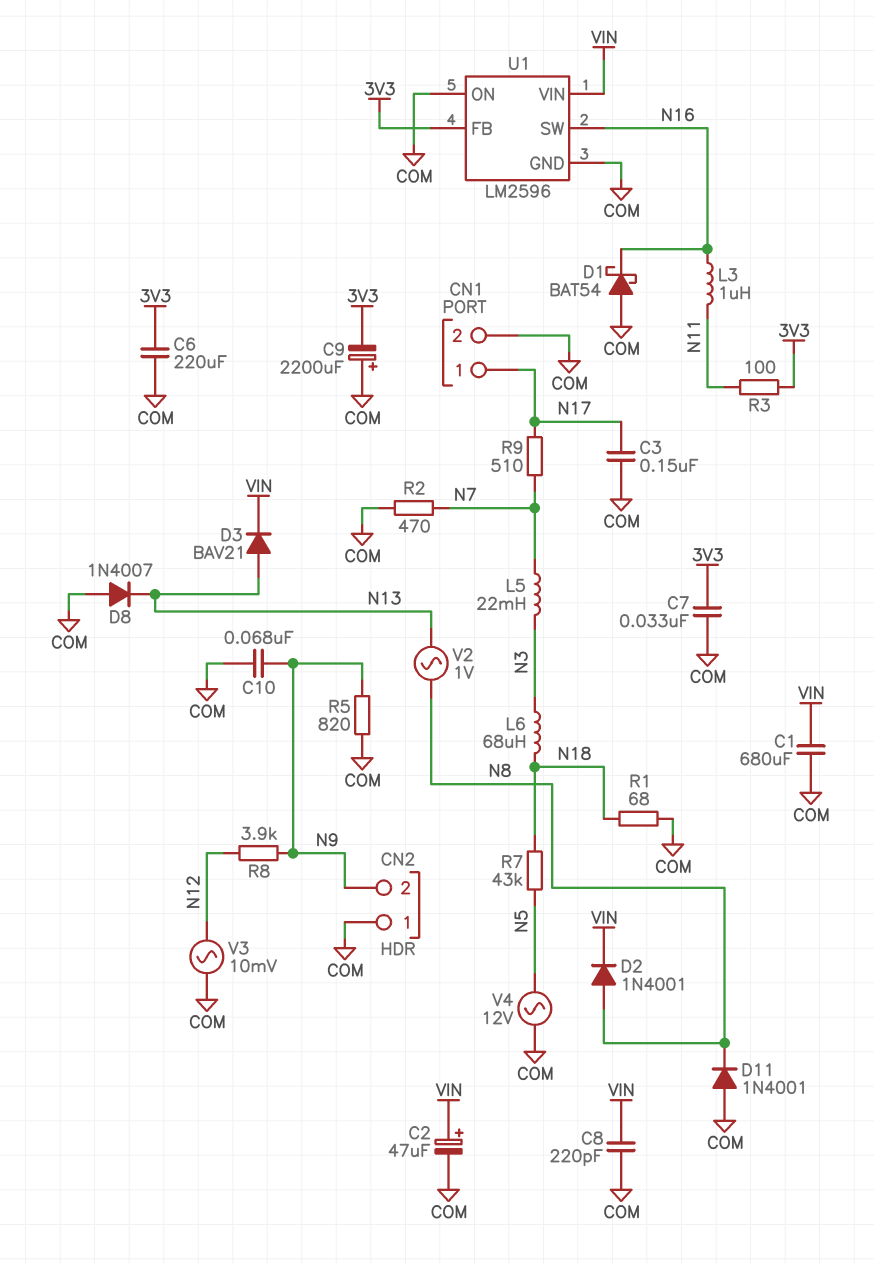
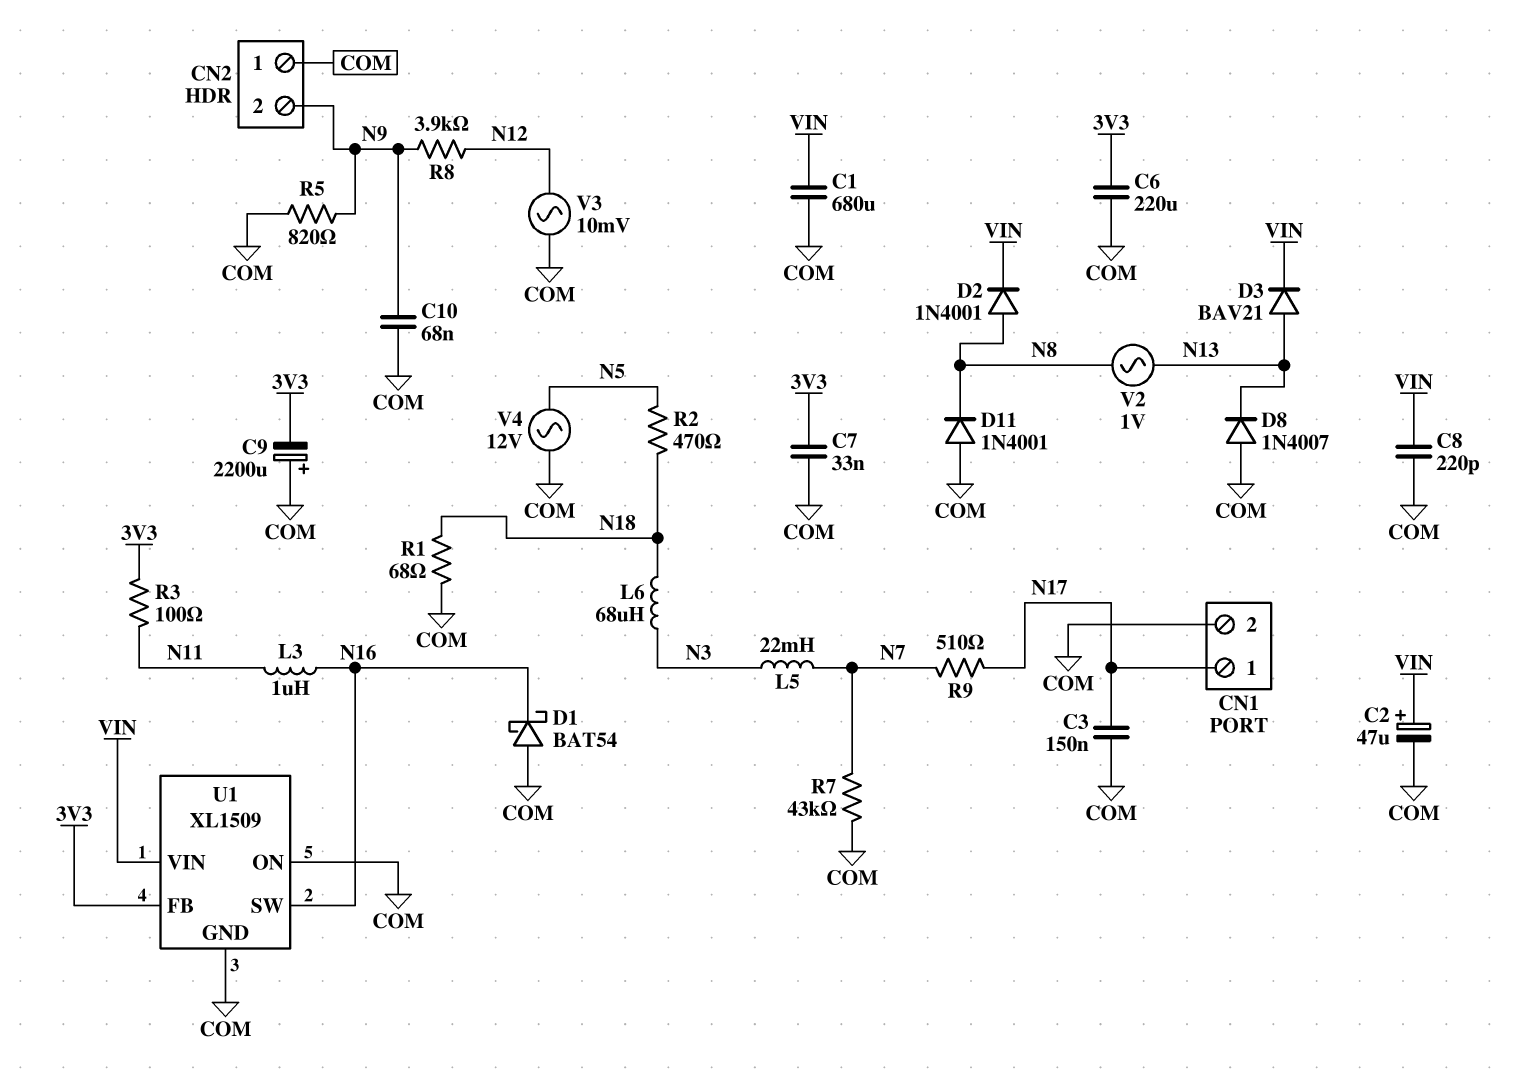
R2: 470 (COM, N7) -> 470 (N5, N18)
R7: 43k (N5, N18) -> 43k (COM, N7)
U1: LM2596 -> XL1509

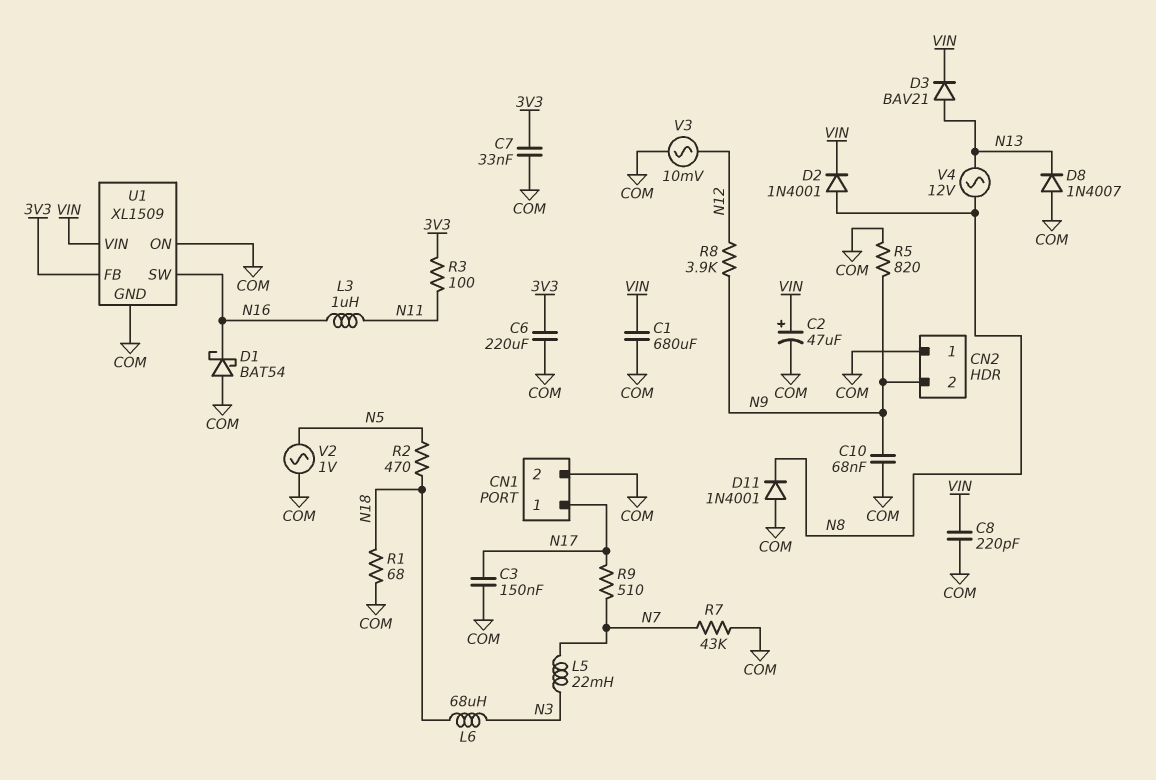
C9: 2200uF (plus COM, minus 3V3) -> none
V2: AC 1V (N8, N13) -> AC 1V (COM, N5)
V4: AC 12V (COM, N5) -> AC 12V (N8, N13)

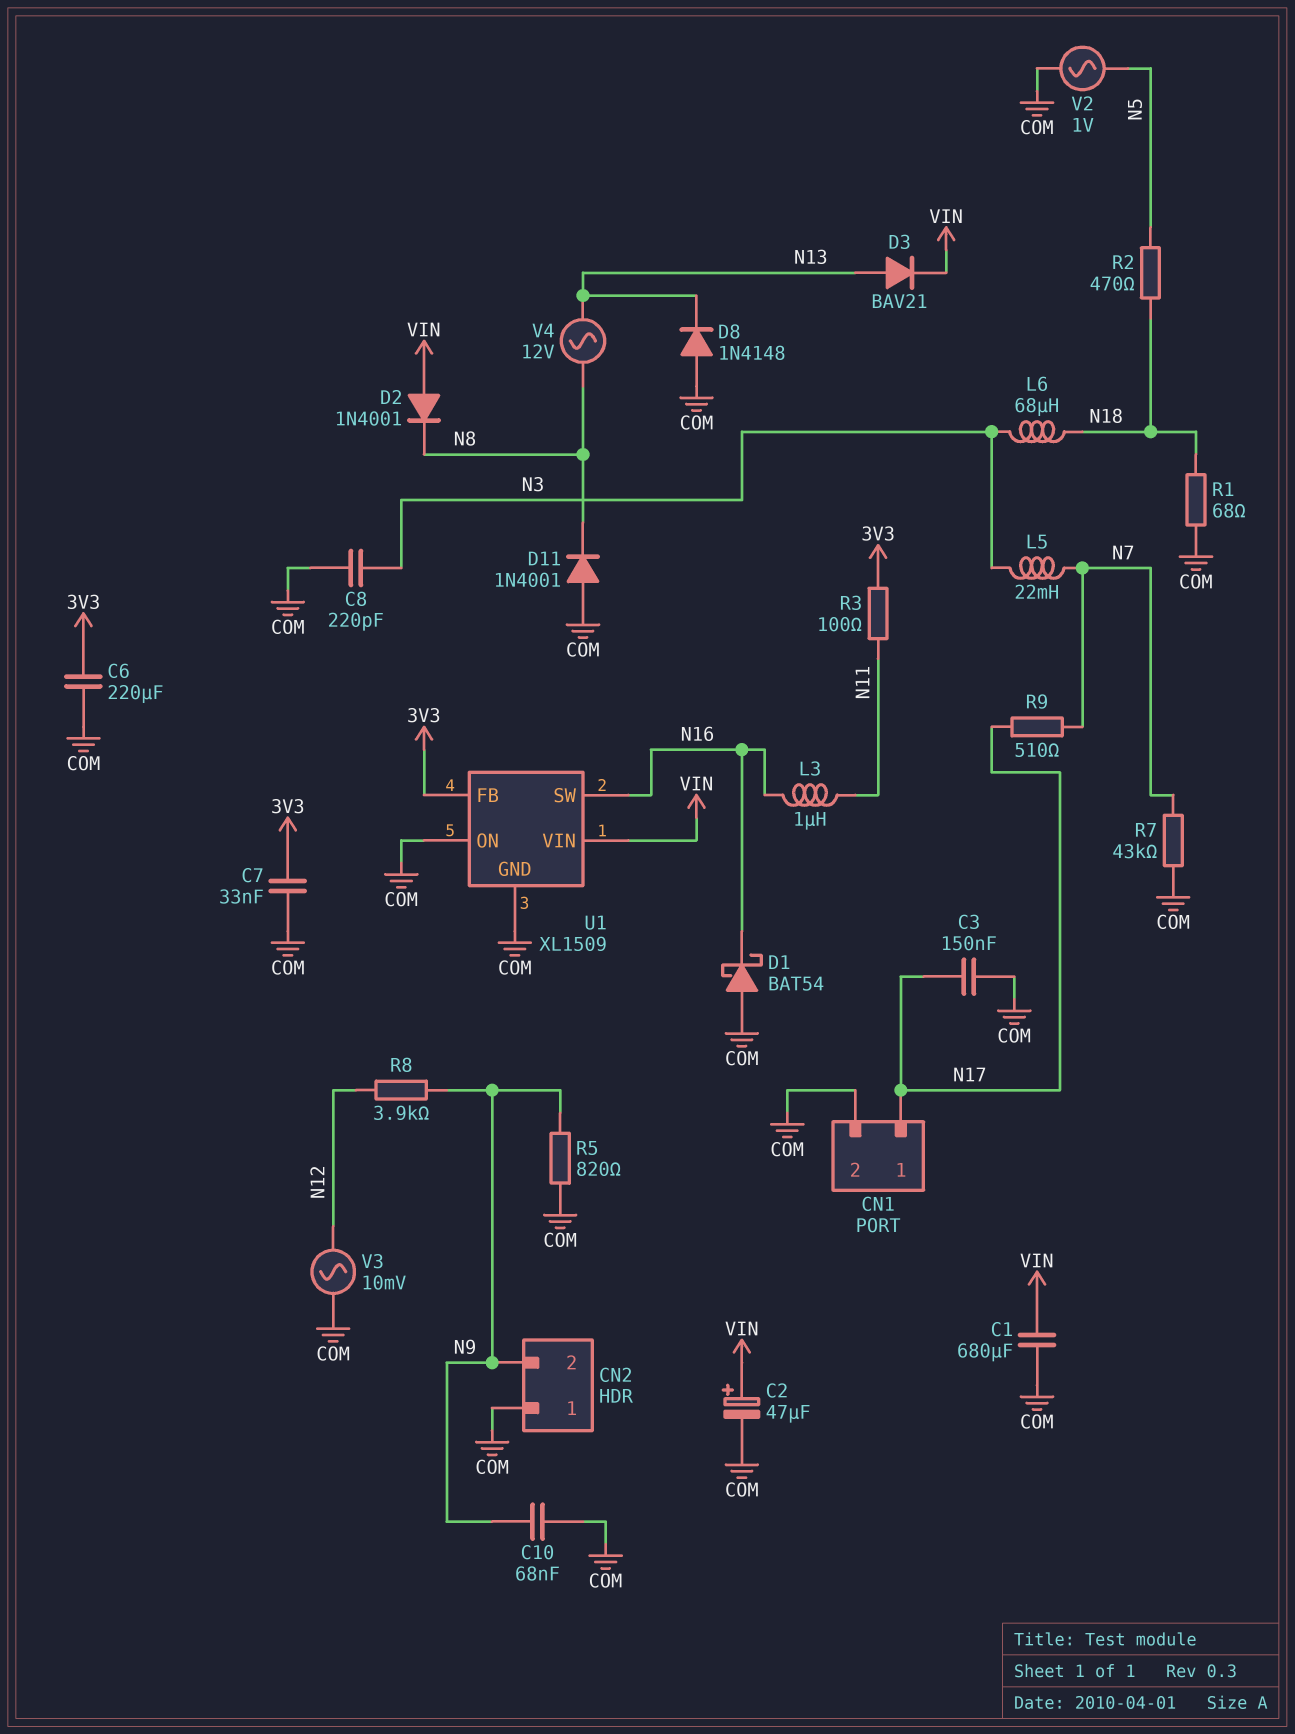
C8: 220pF (COM, VIN) -> 220pF (COM, N3)
D2: diode 1N4001 (A N8, K VIN) -> diode 1N4001 (A VIN, K N8)
D8: diode 1N4007 (A COM, K N13) -> diode 1N4148 (A COM, K N13)

